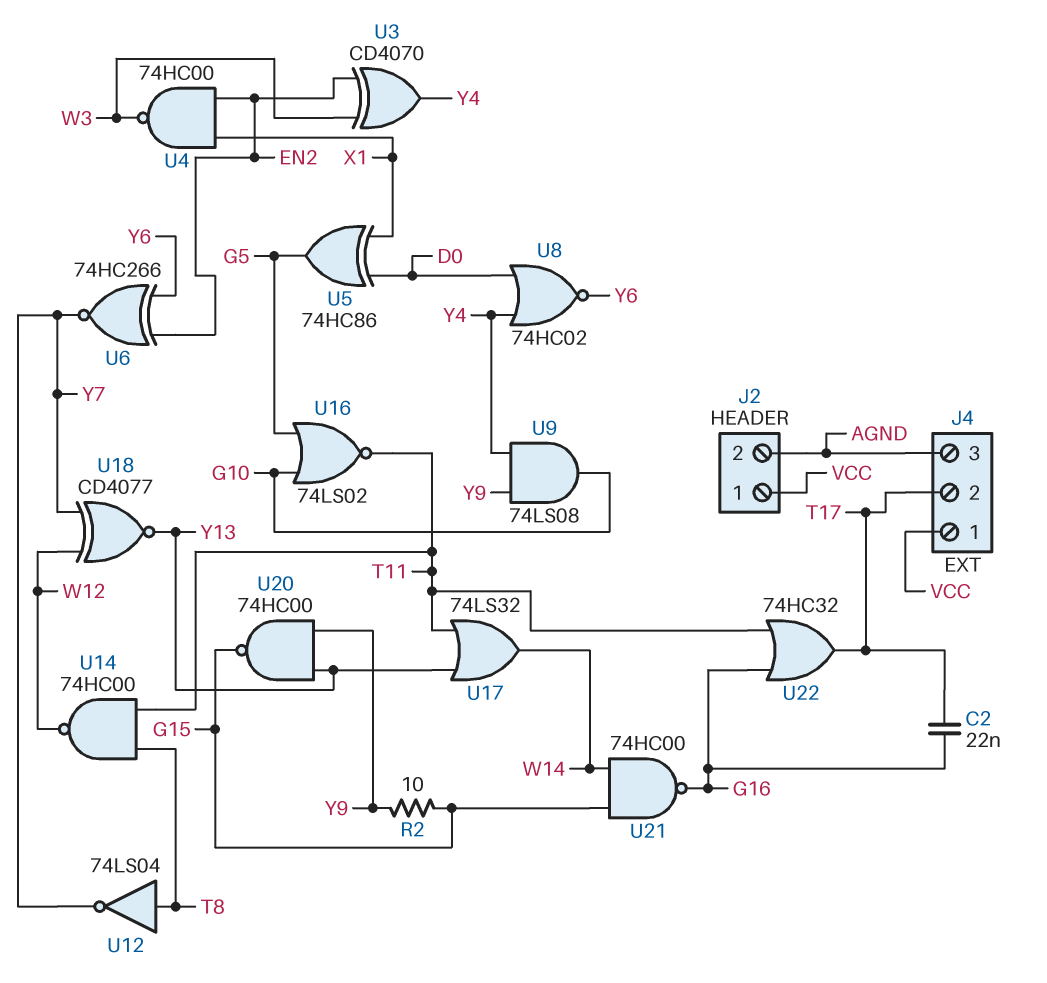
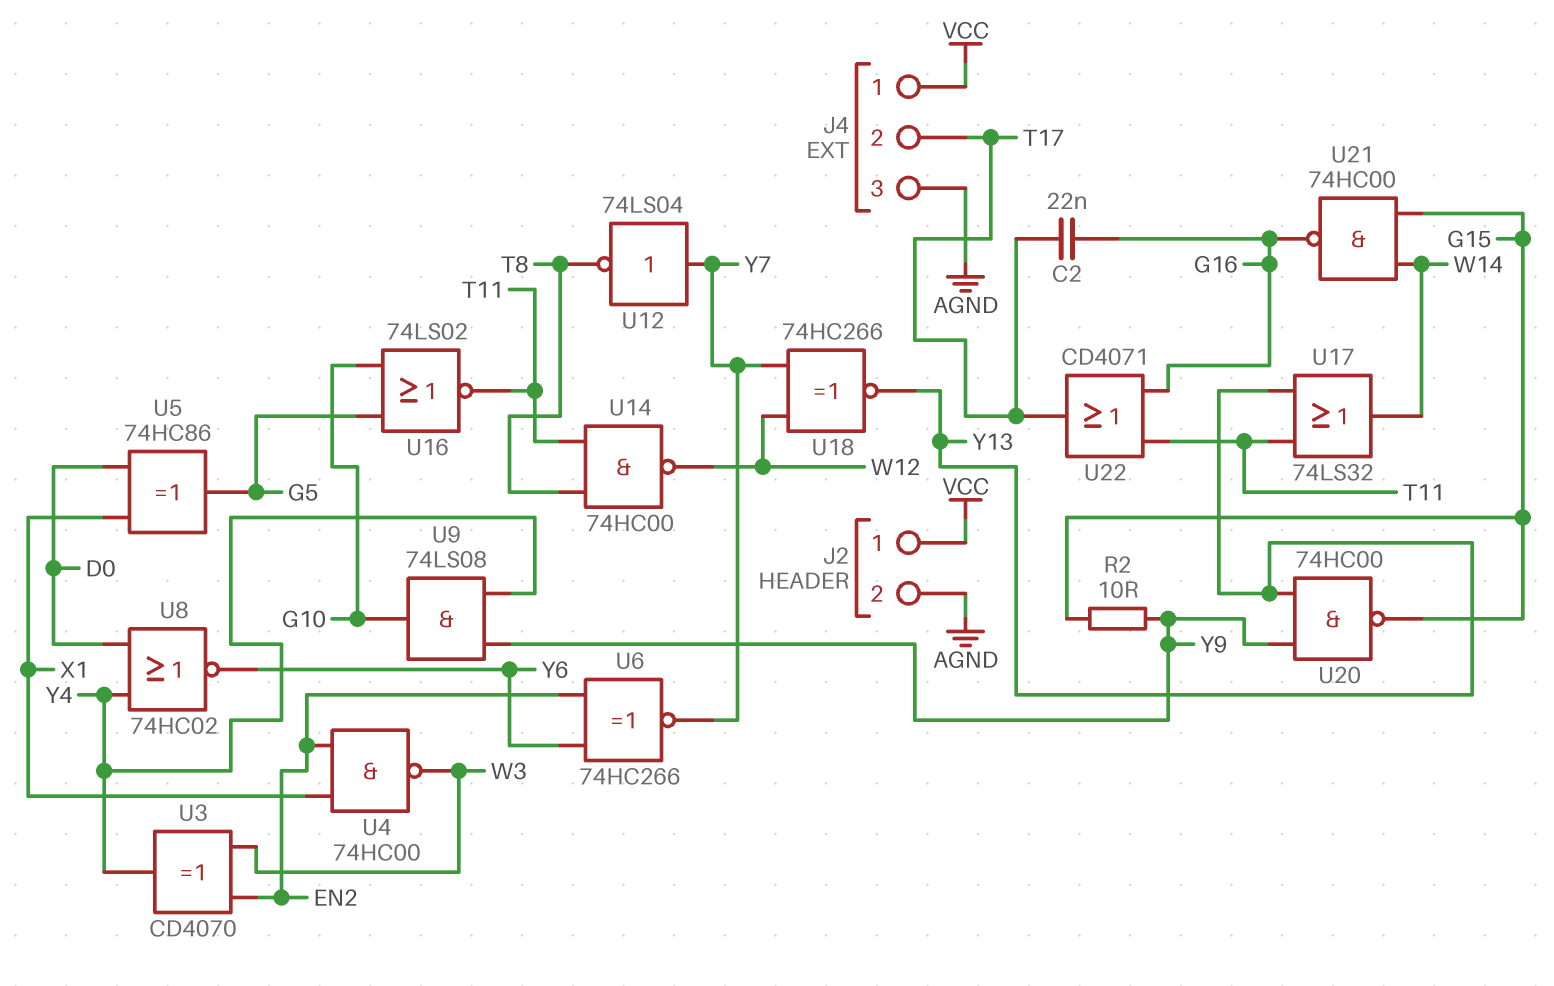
U12: NOT 74LS04 (in T8, out Y7) -> NOT 74LS04 (in Y7, out T8)
U18: XNOR CD4077 (in W12, in Y7, out Y13) -> XNOR 74HC266 (in W12, in Y7, out Y13)
U22: OR 74HC32 (in G16, in T11, out T17) -> OR CD4071 (in G16, in T11, out T17)

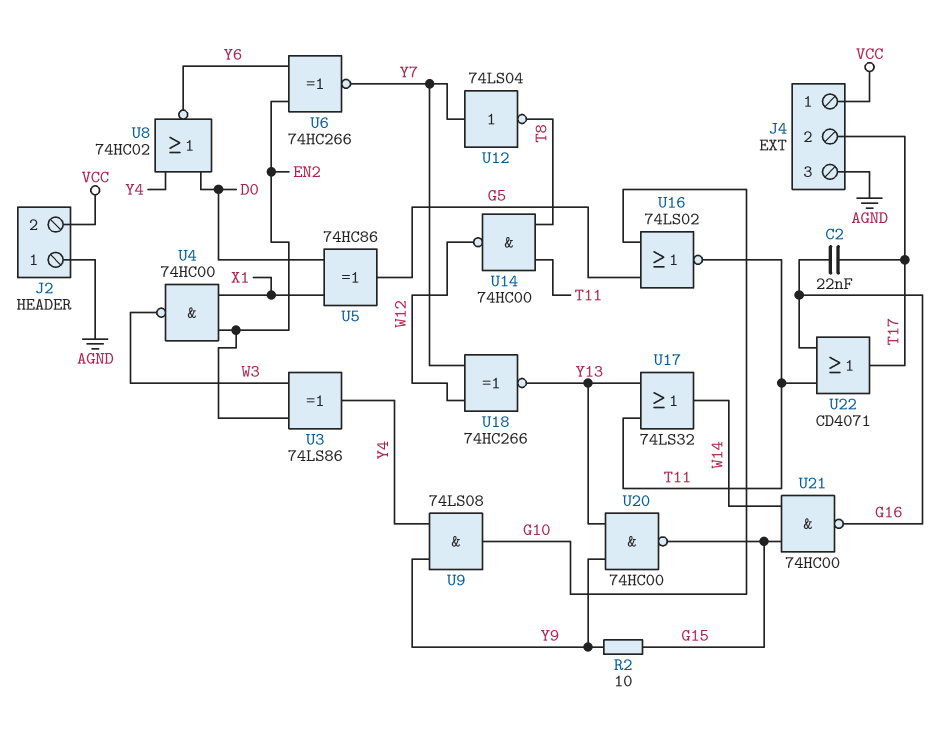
J2 pin 1: VCC -> AGND
J2 pin 2: AGND -> VCC
U3: XOR CD4070 (in EN2, in W3, out Y4) -> XOR 74LS86 (in EN2, in W3, out Y4)

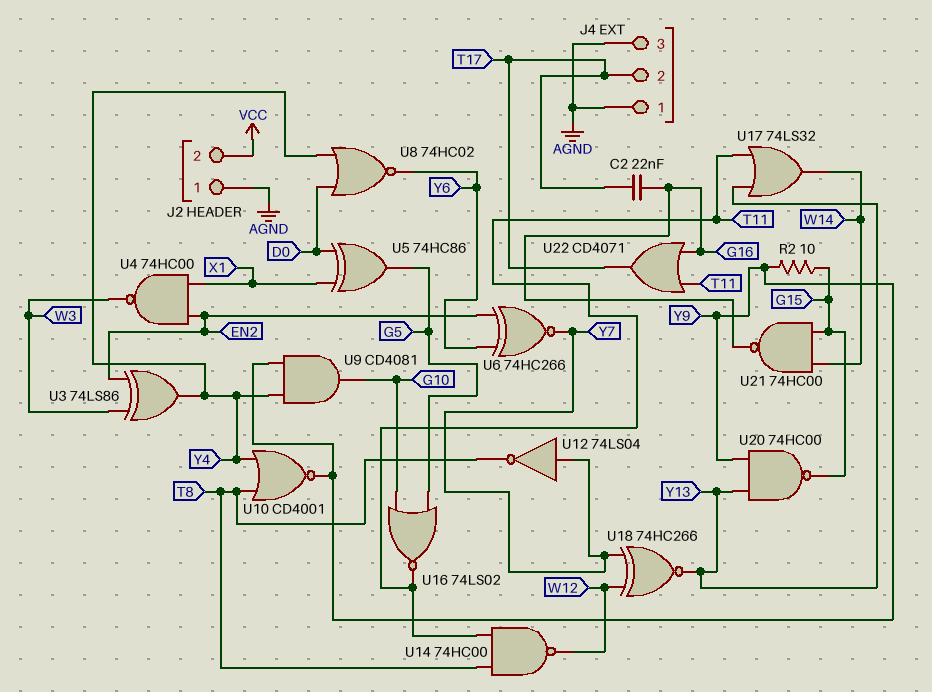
J4 pin 1: VCC -> AGND
U9: AND 74LS08 (in Y4, in Y9, out G10) -> AND CD4081 (in Y4, in Y9, out G10)
U10: none -> NOR CD4001 (in T8, in Y4, out Y9)

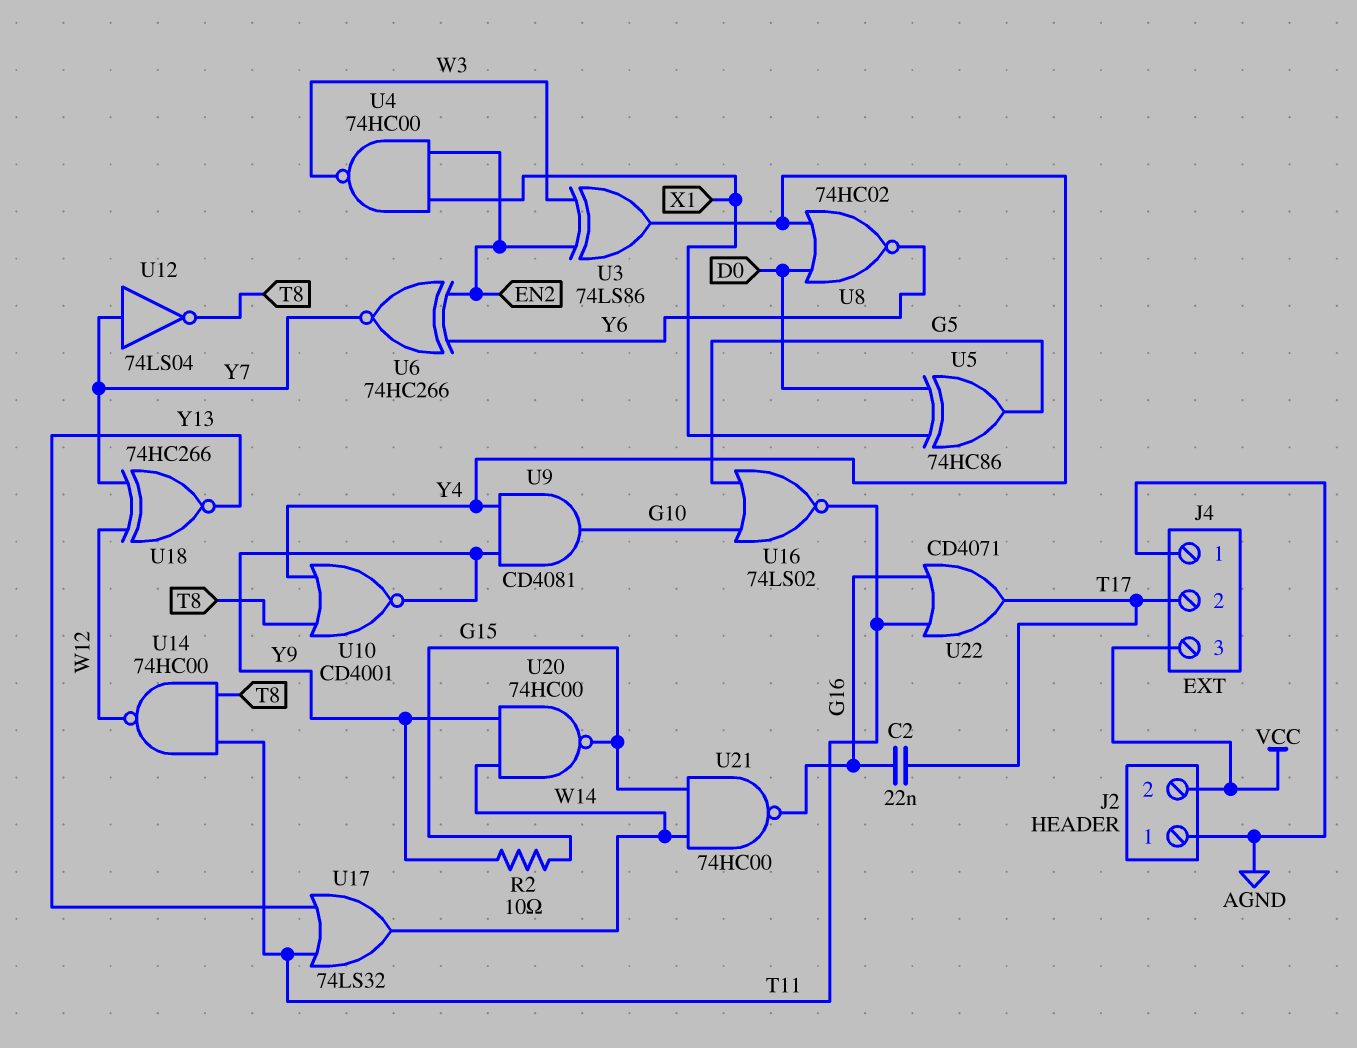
J4 pin 3: AGND -> VCC
U20: NAND 74HC00 (in Y9, in Y13, out G15) -> NAND 74HC00 (in W14, in Y9, out G15)

